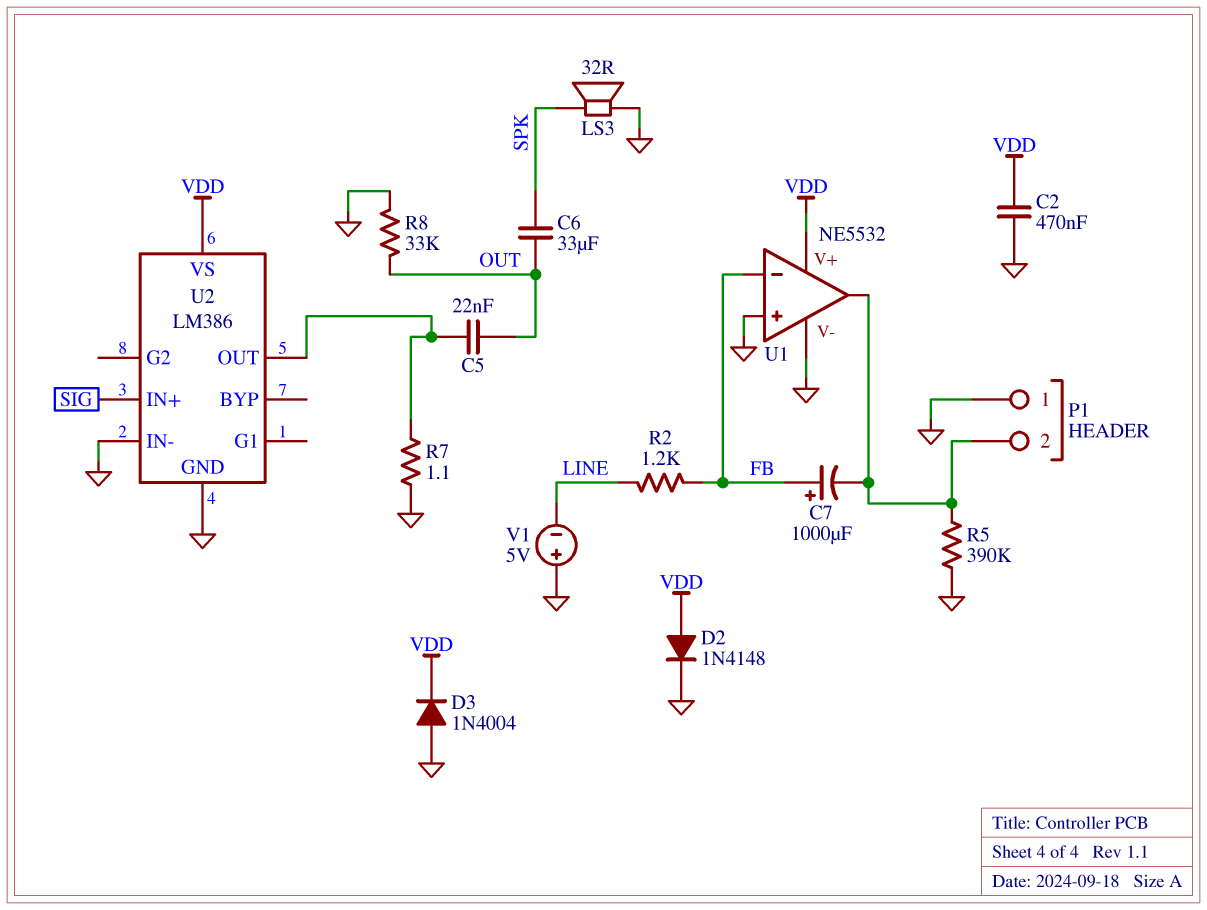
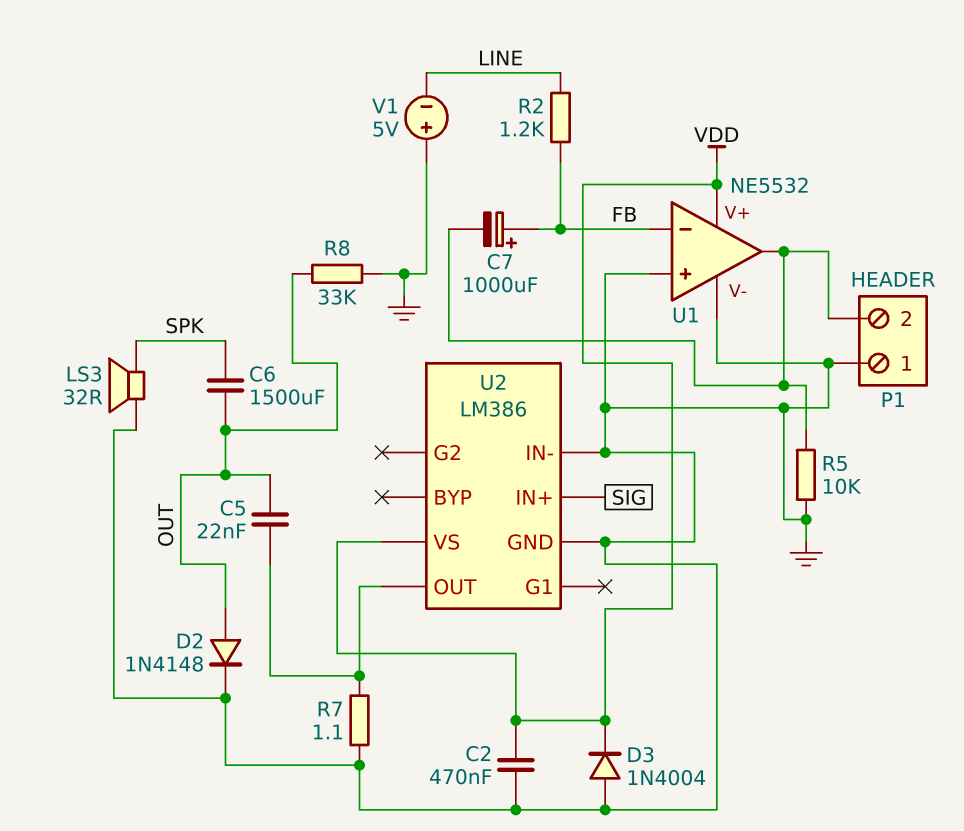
C6: 33uF (OUT, SPK) -> 1500uF (OUT, SPK)
D2: diode 1N4148 (A VDD, K GND) -> diode 1N4148 (A OUT, K GND)
R5: 390k (GND, P1/2) -> 10k (GND, P1/2)

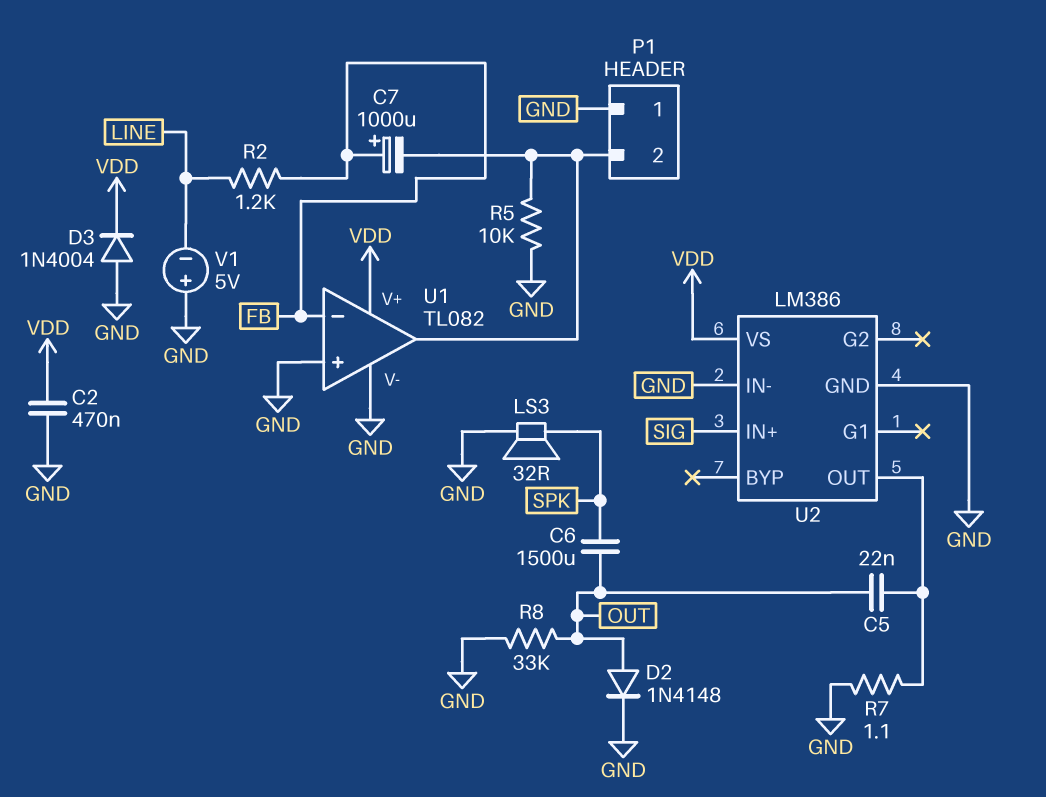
U1: NE5532 -> TL082

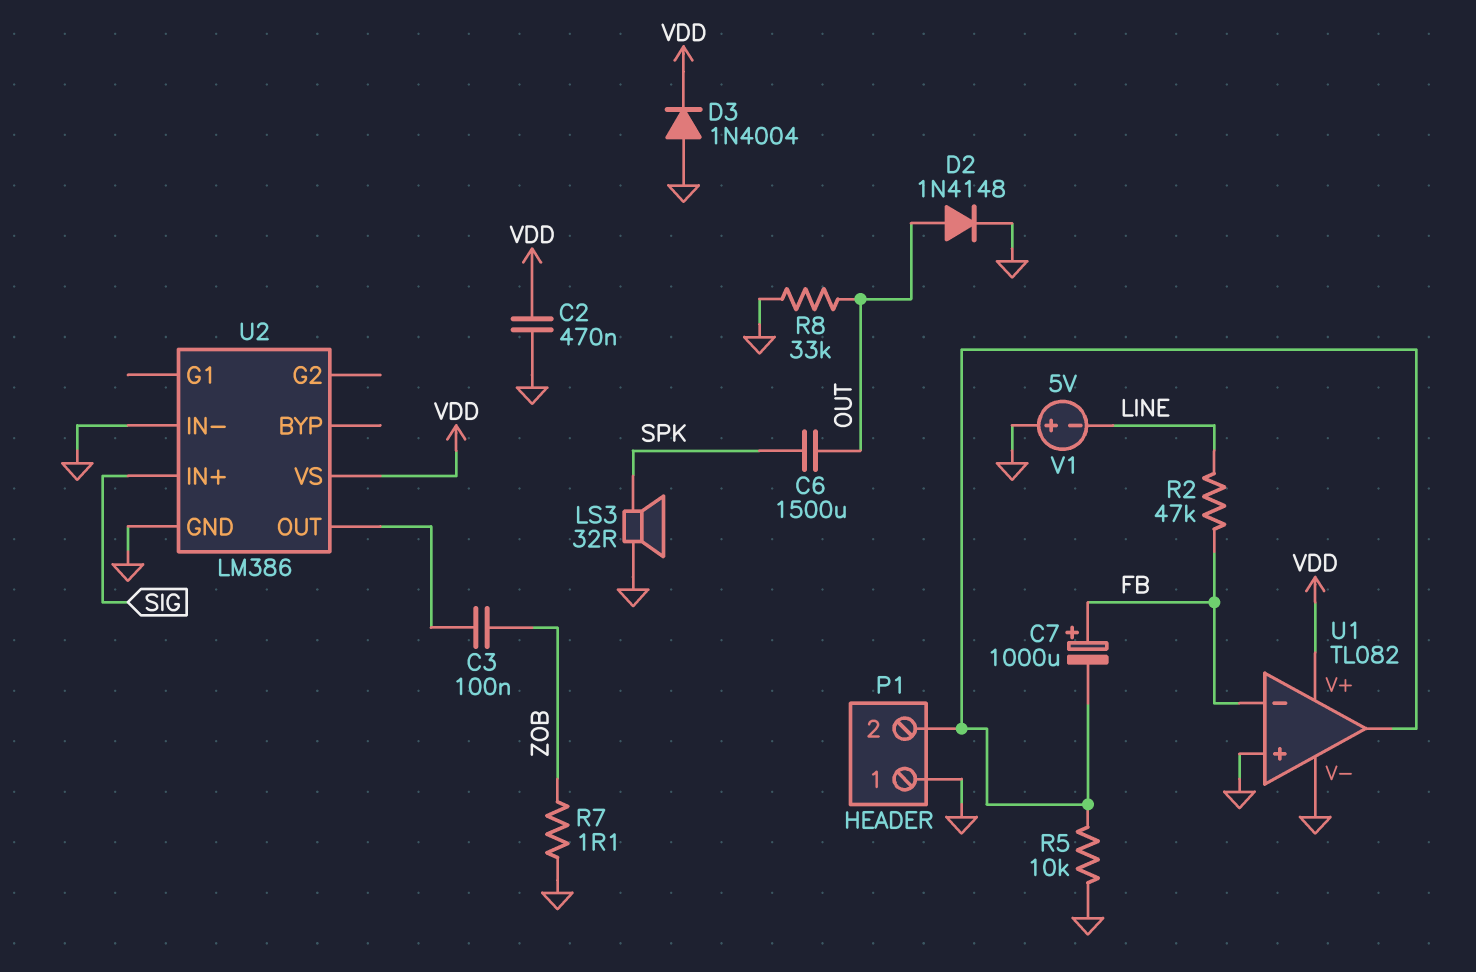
C3: none -> 100nF (U2/OUT, ZOB)
C5: 22nF (OUT, U2/OUT) -> none
R2: 1.2k (FB, LINE) -> 47k (FB, LINE)
R7: 1.1 (GND, U2/OUT) -> 1.1 (GND, ZOB)

